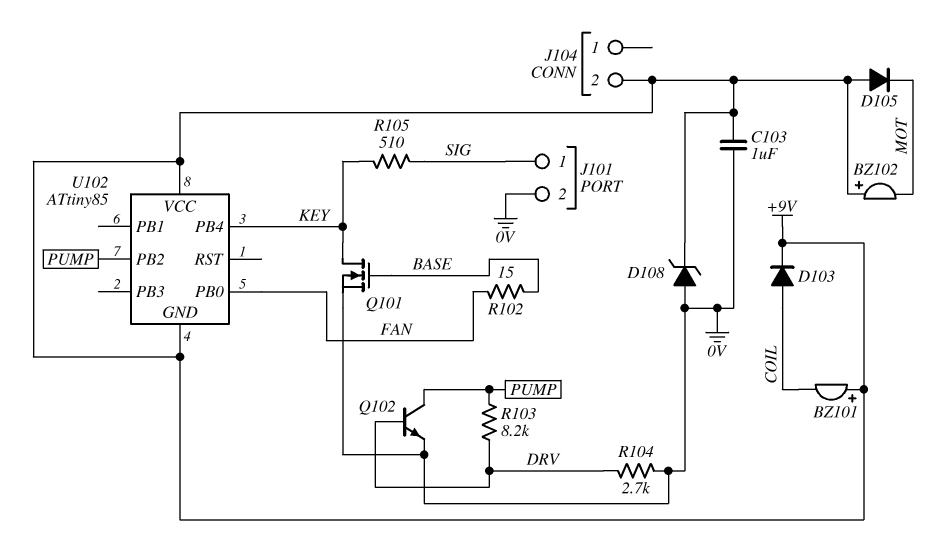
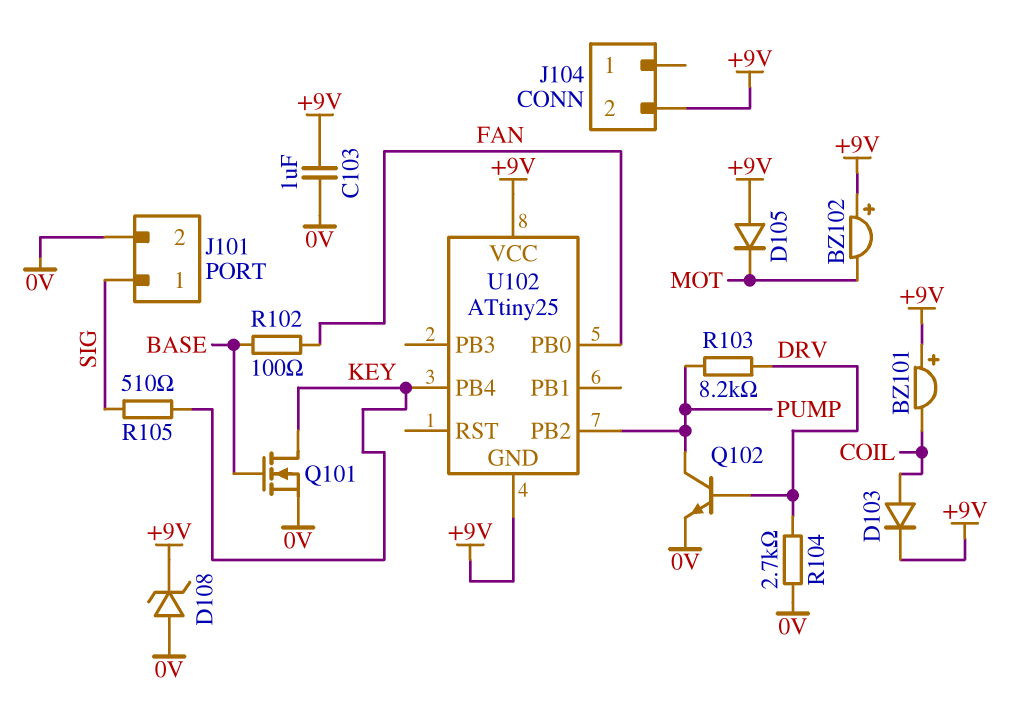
R102: 15 (BASE, FAN) -> 100 (BASE, FAN)
U102: ATtiny85 -> ATtiny25

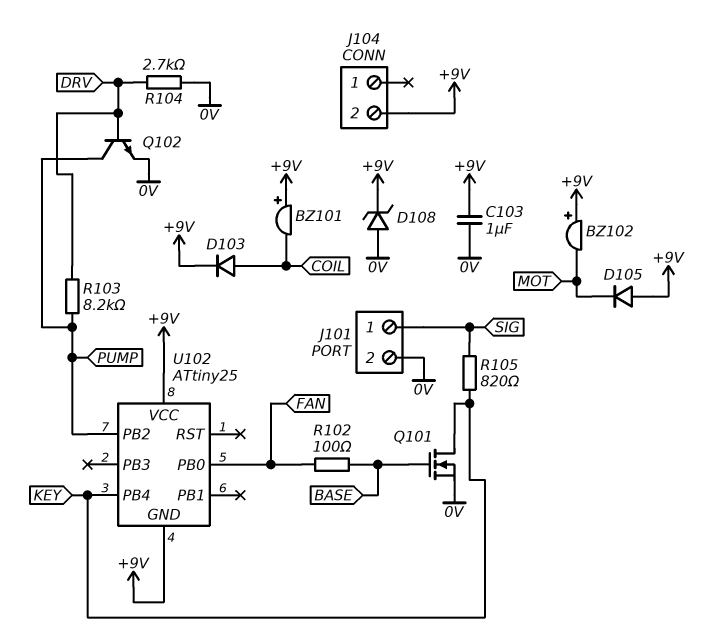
R105: 510 (KEY, SIG) -> 820 (KEY, SIG)

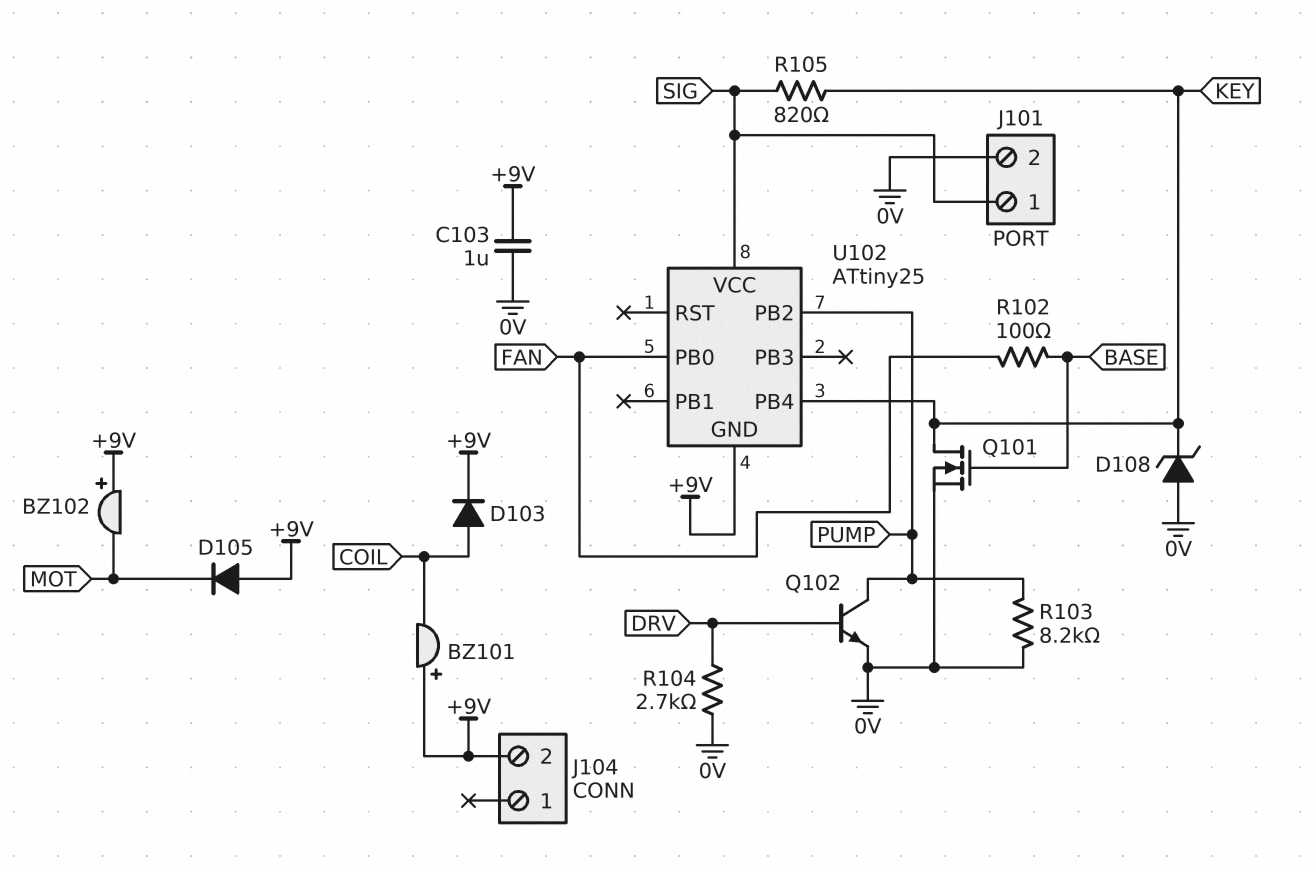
D108: zener (A 0V, K +9V) -> zener (A 0V, K KEY)
R103: 8.2k (DRV, PUMP) -> 8.2k (0V, PUMP)
U102 pin VCC: +9V -> SIG

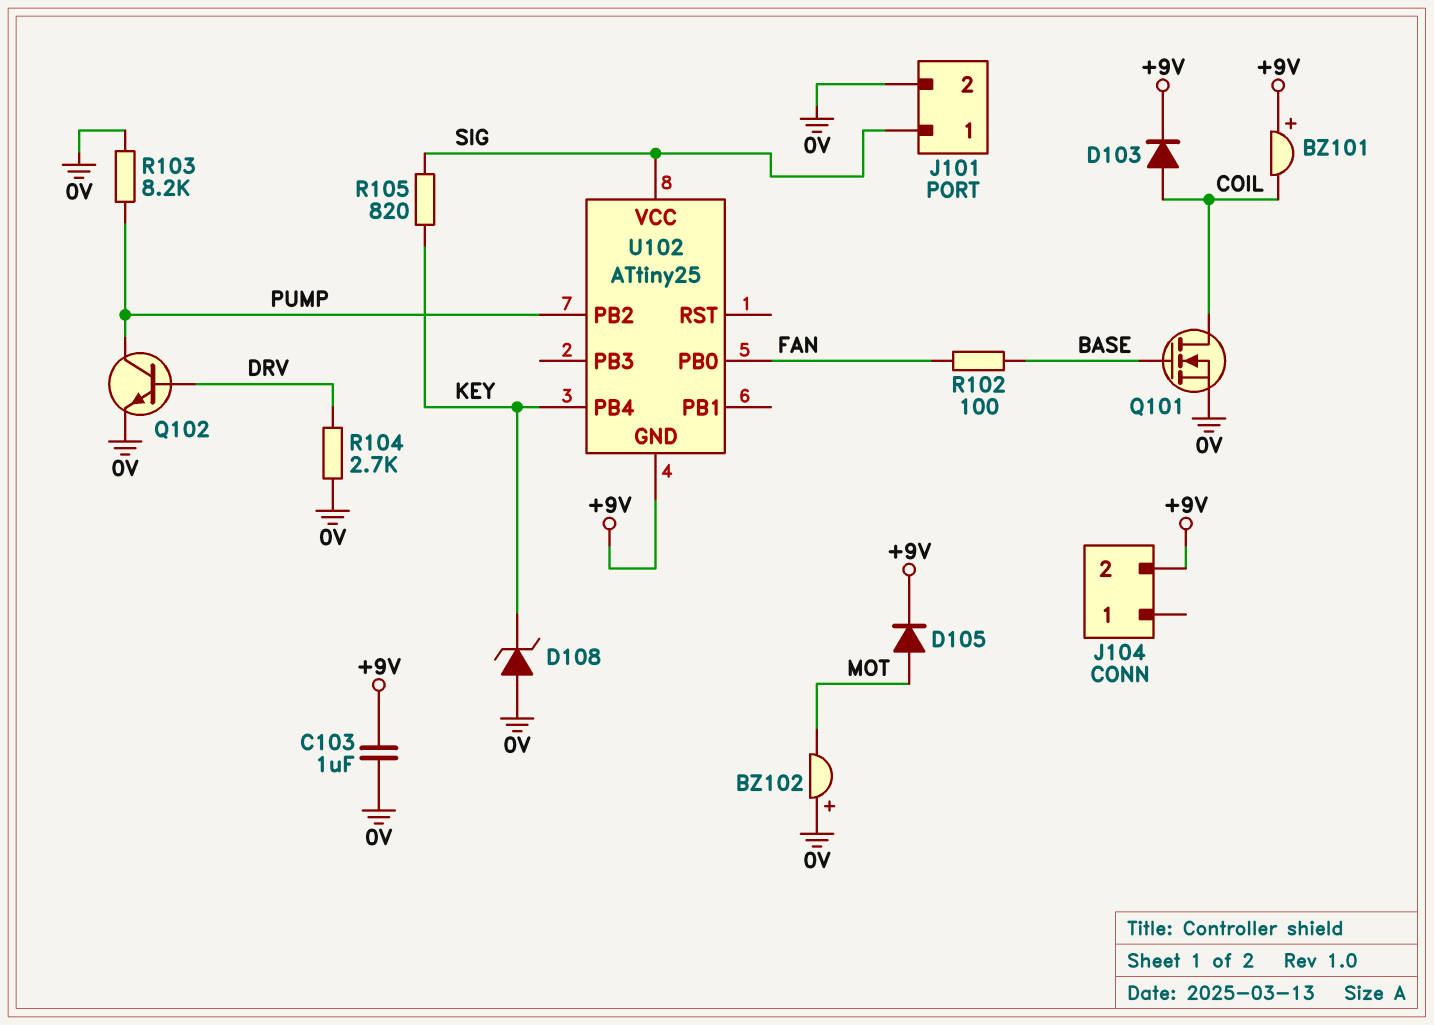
BZ102: buzzer (plus +9V, minus MOT) -> buzzer (plus 0V, minus MOT)
D105: diode (A +9V, K MOT) -> diode (A MOT, K +9V)
Q101: NMOS (G BASE, D KEY, S 0V) -> NMOS (G BASE, D COIL, S 0V)

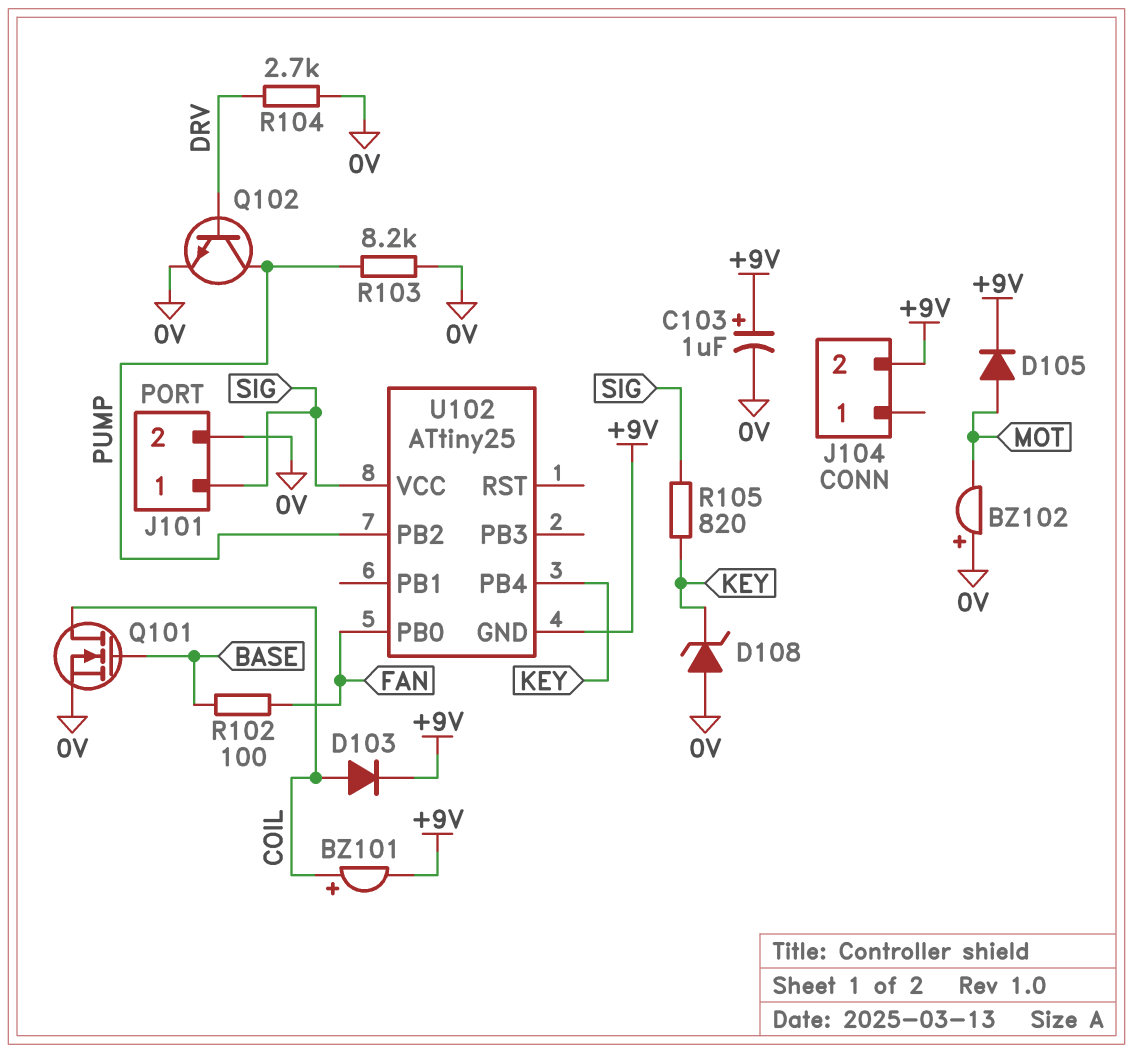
BZ101: buzzer (plus +9V, minus COIL) -> buzzer (plus COIL, minus +9V)
C103: 1uF (+9V, 0V) -> 1uF (plus +9V, minus 0V)

